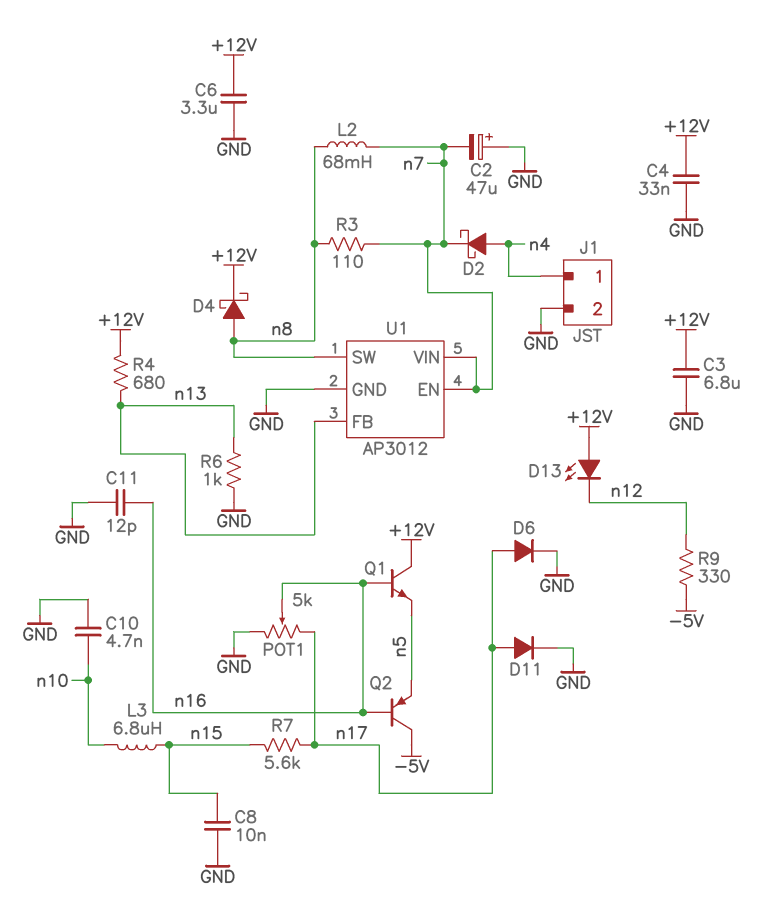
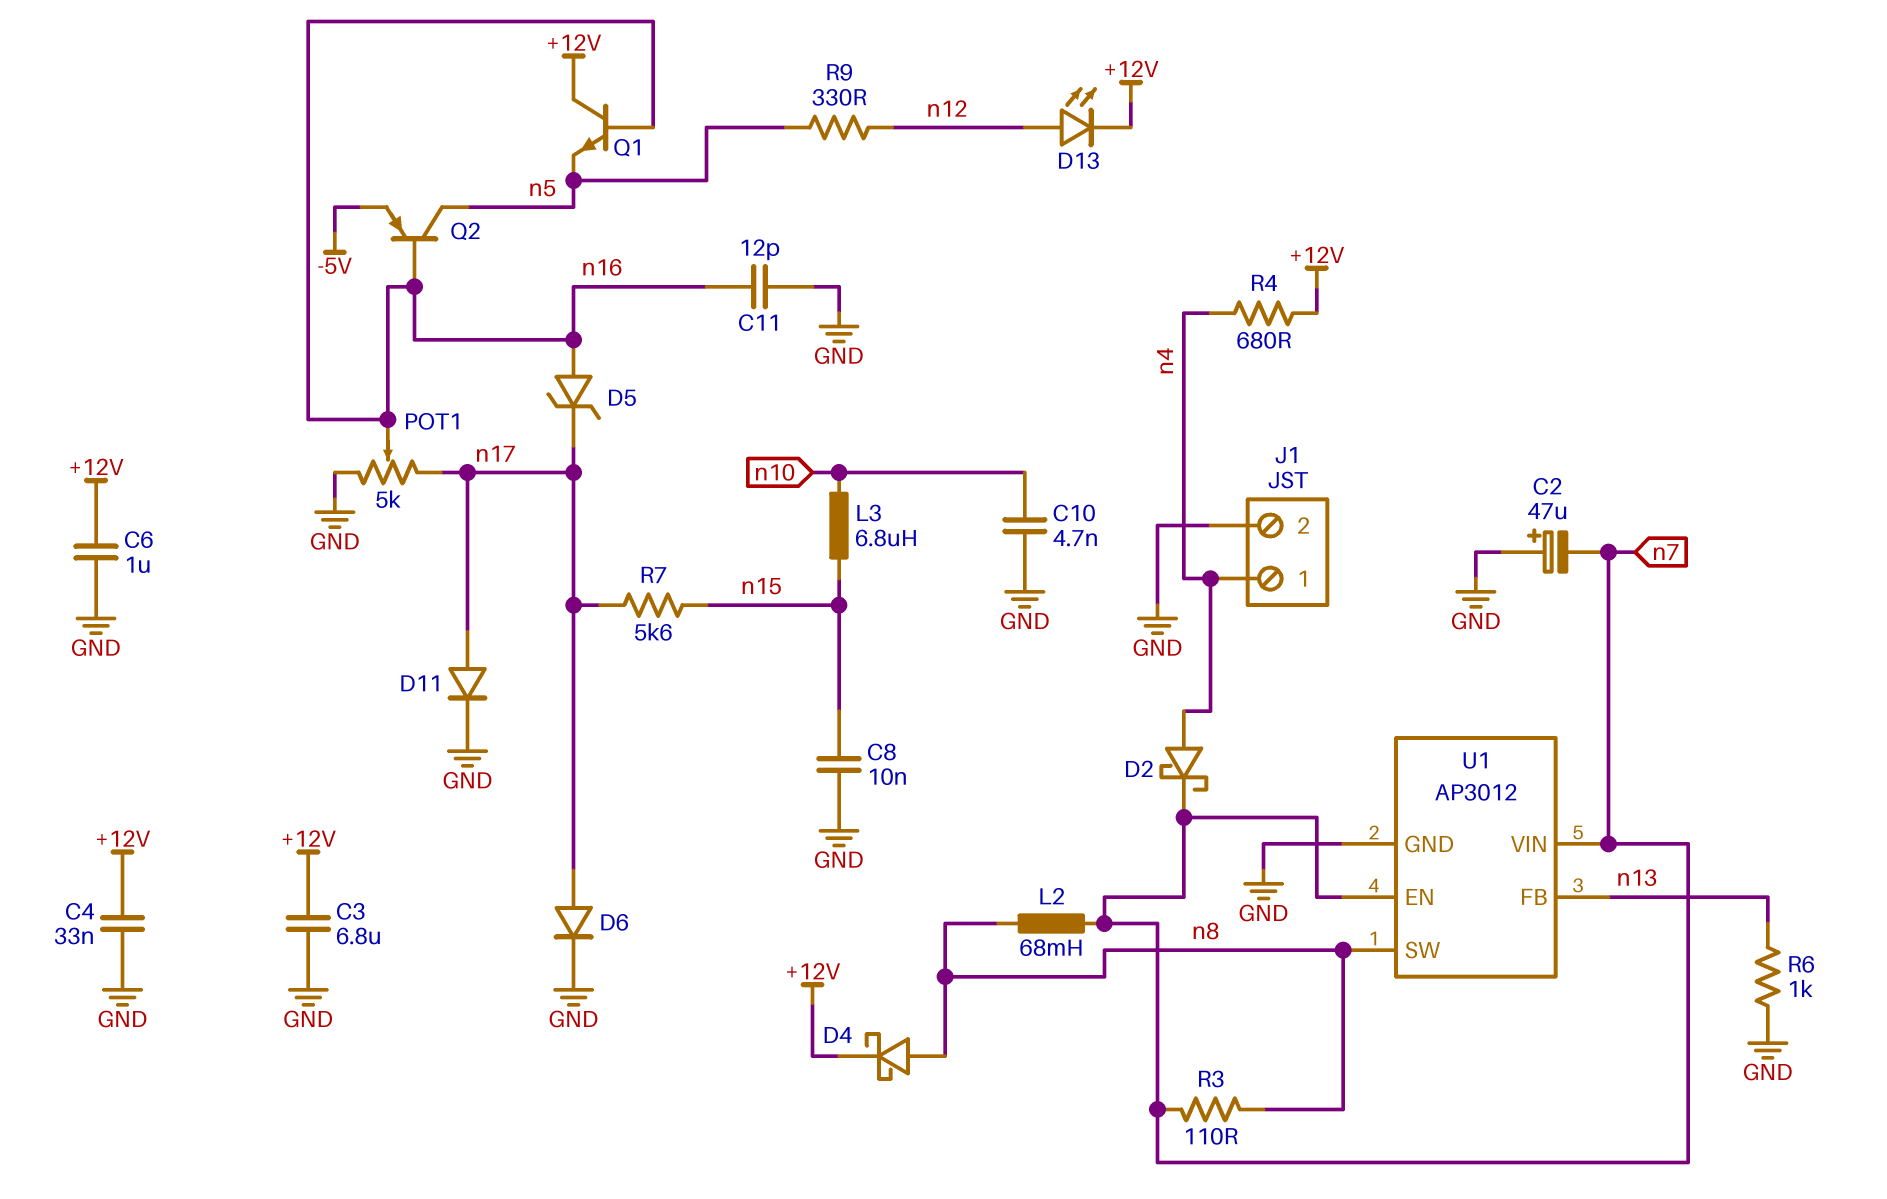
C6: 3.3uF (+12V, GND) -> 1uF (+12V, GND)
D5: none -> zener (A n16, K n17)
D13: LED (A +12V, K n12) -> LED (A n12, K +12V)
Q2: PNP (B n16, C -5V, E n5) -> PNP (B n16, C n5, E -5V)
R4: 680 (+12V, n13) -> 680 (+12V, n4)
R9: 330 (-5V, n12) -> 330 (n5, n12)

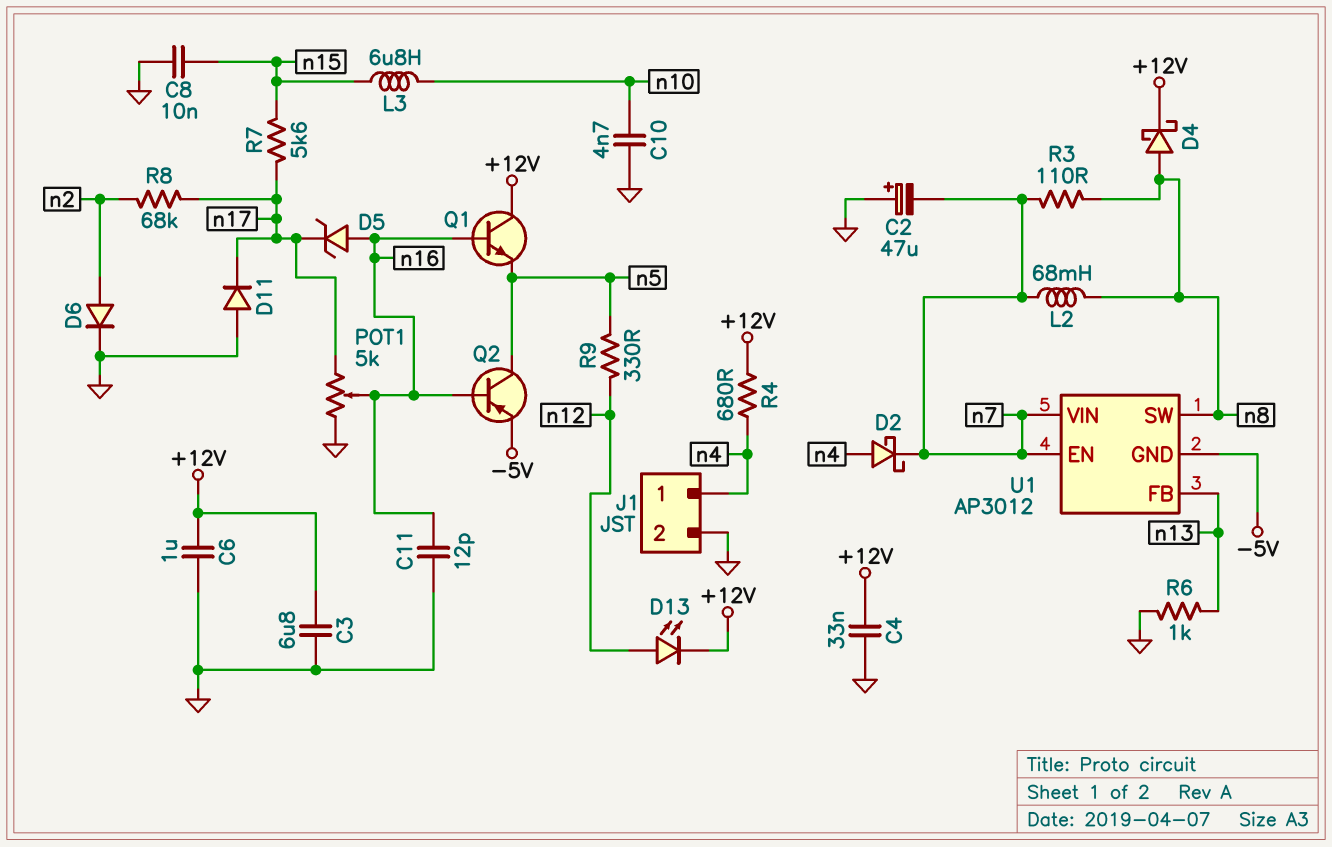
D6: diode (A n17, K GND) -> diode (A n2, K GND)
D11: diode (A n17, K GND) -> diode (A GND, K n17)
R8: none -> 68k (n2, n17)
U1 pin GND: GND -> -5V

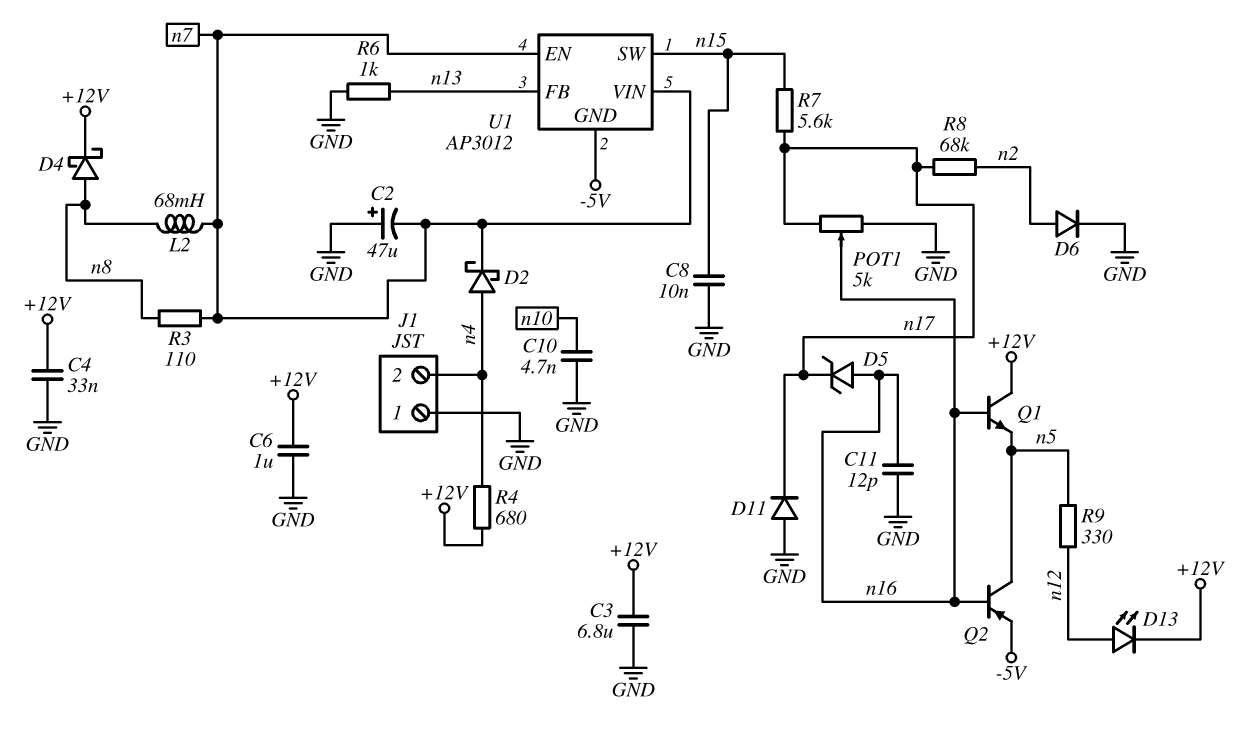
J1 pin 1: n4 -> GND
J1 pin 2: GND -> n4
L3: 6.8uH (n10, n15) -> none
U1 pin SW: n8 -> n15

